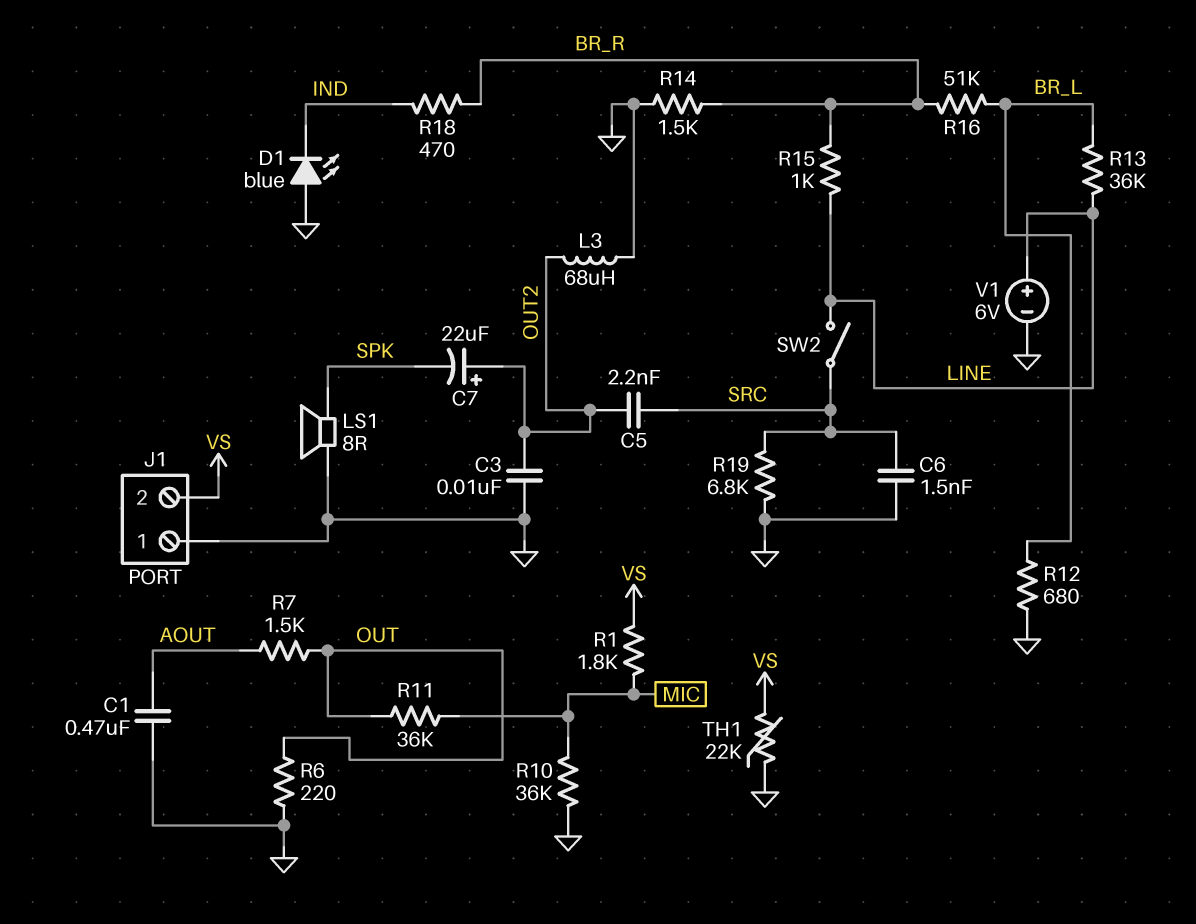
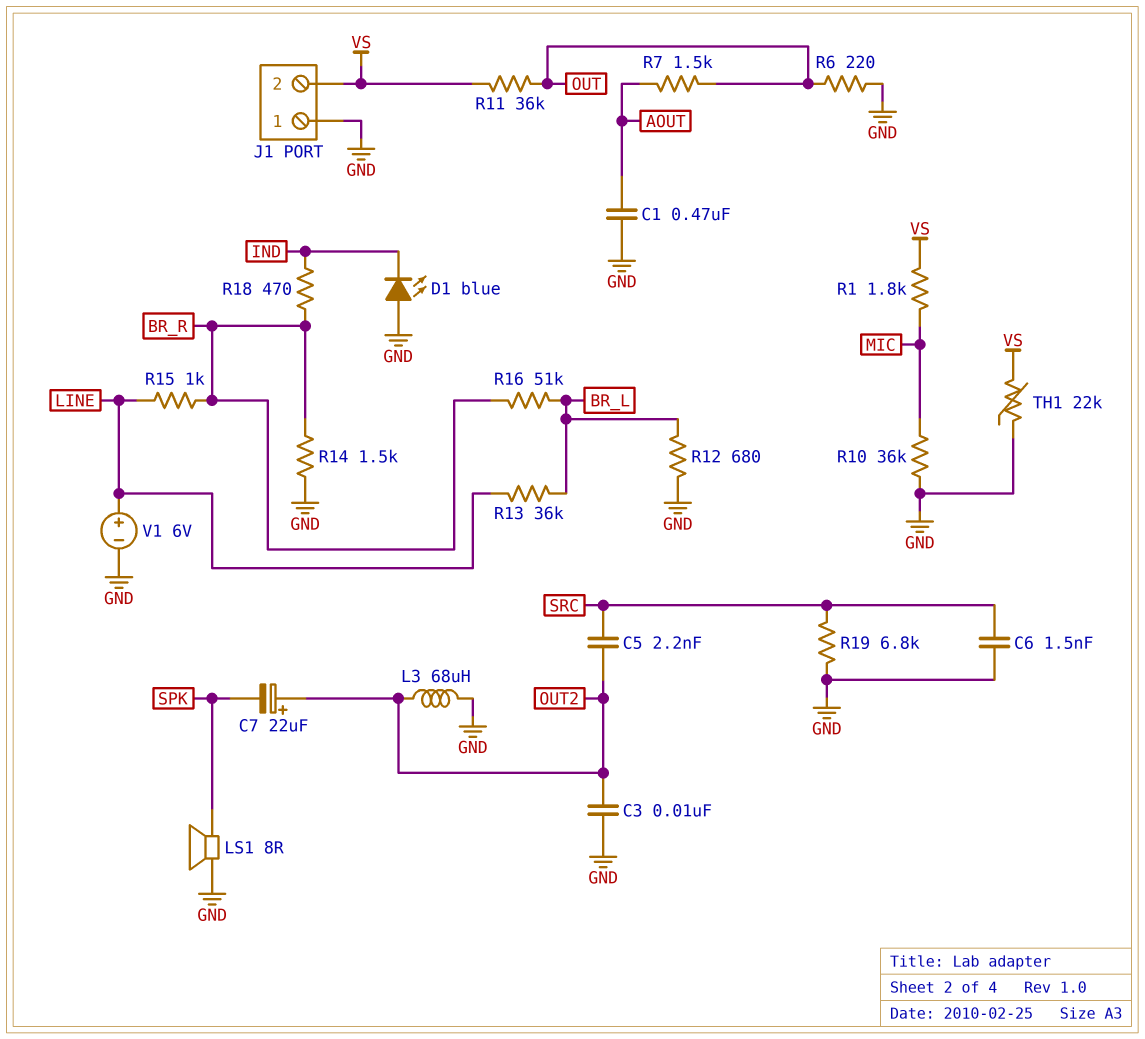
R11: 36k (MIC, OUT) -> 36k (OUT, VS)
SW2: switch (LINE, SRC) -> none

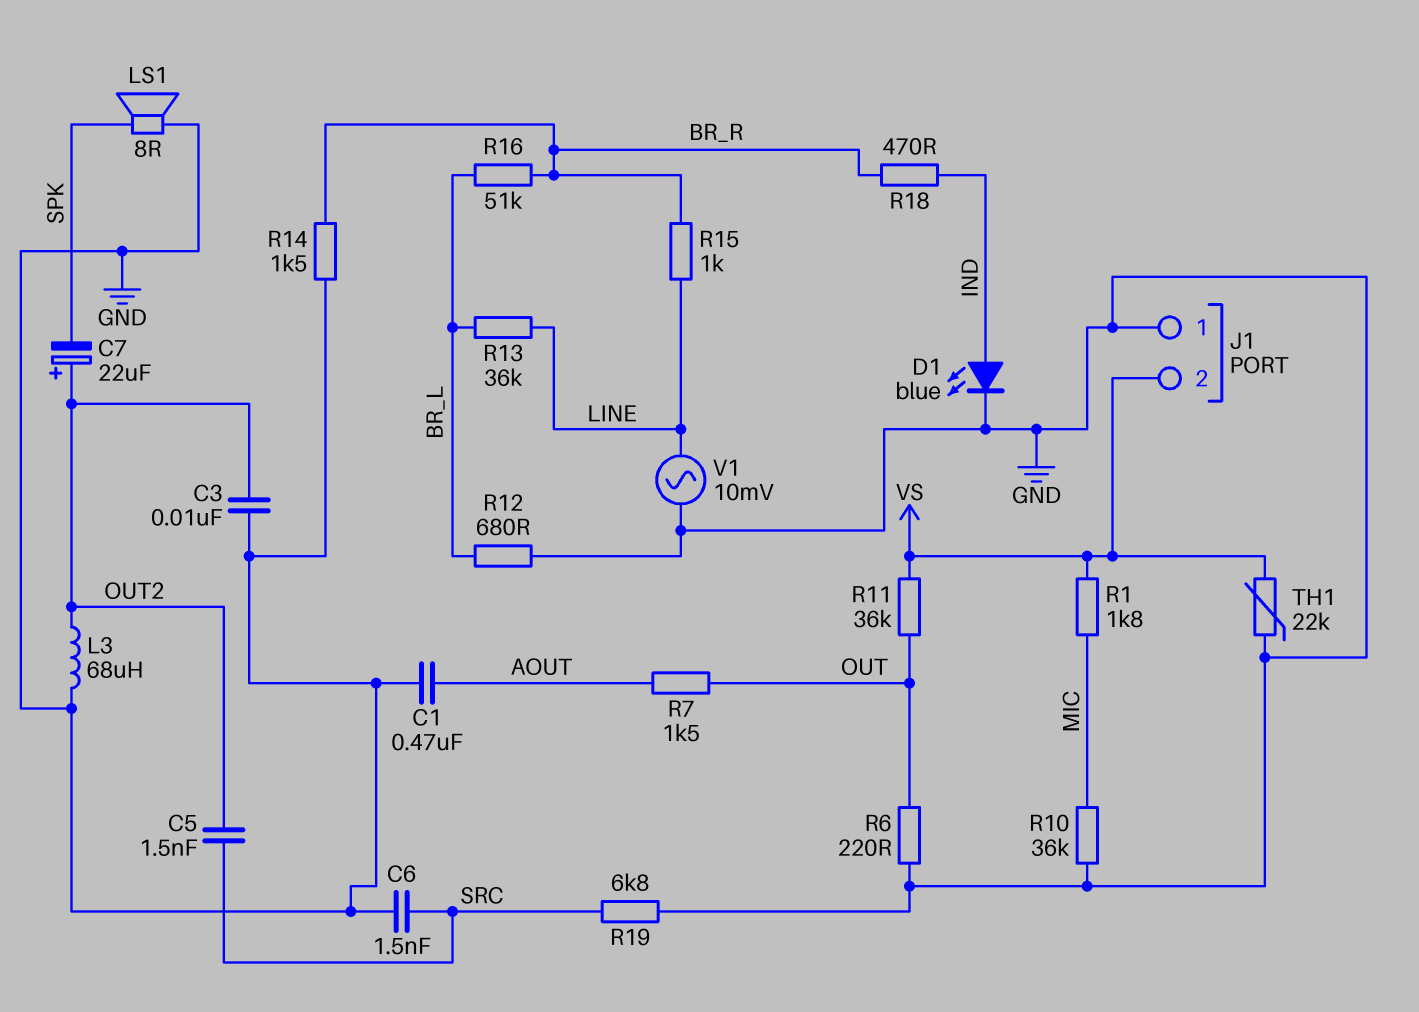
C5: 2.2nF (OUT2, SRC) -> 1.5nF (OUT2, SRC)
D1: LED blue (A GND, K IND) -> LED blue (A IND, K GND)
V1: 6V (plus LINE, minus GND) -> AC 10mV (GND, LINE)

